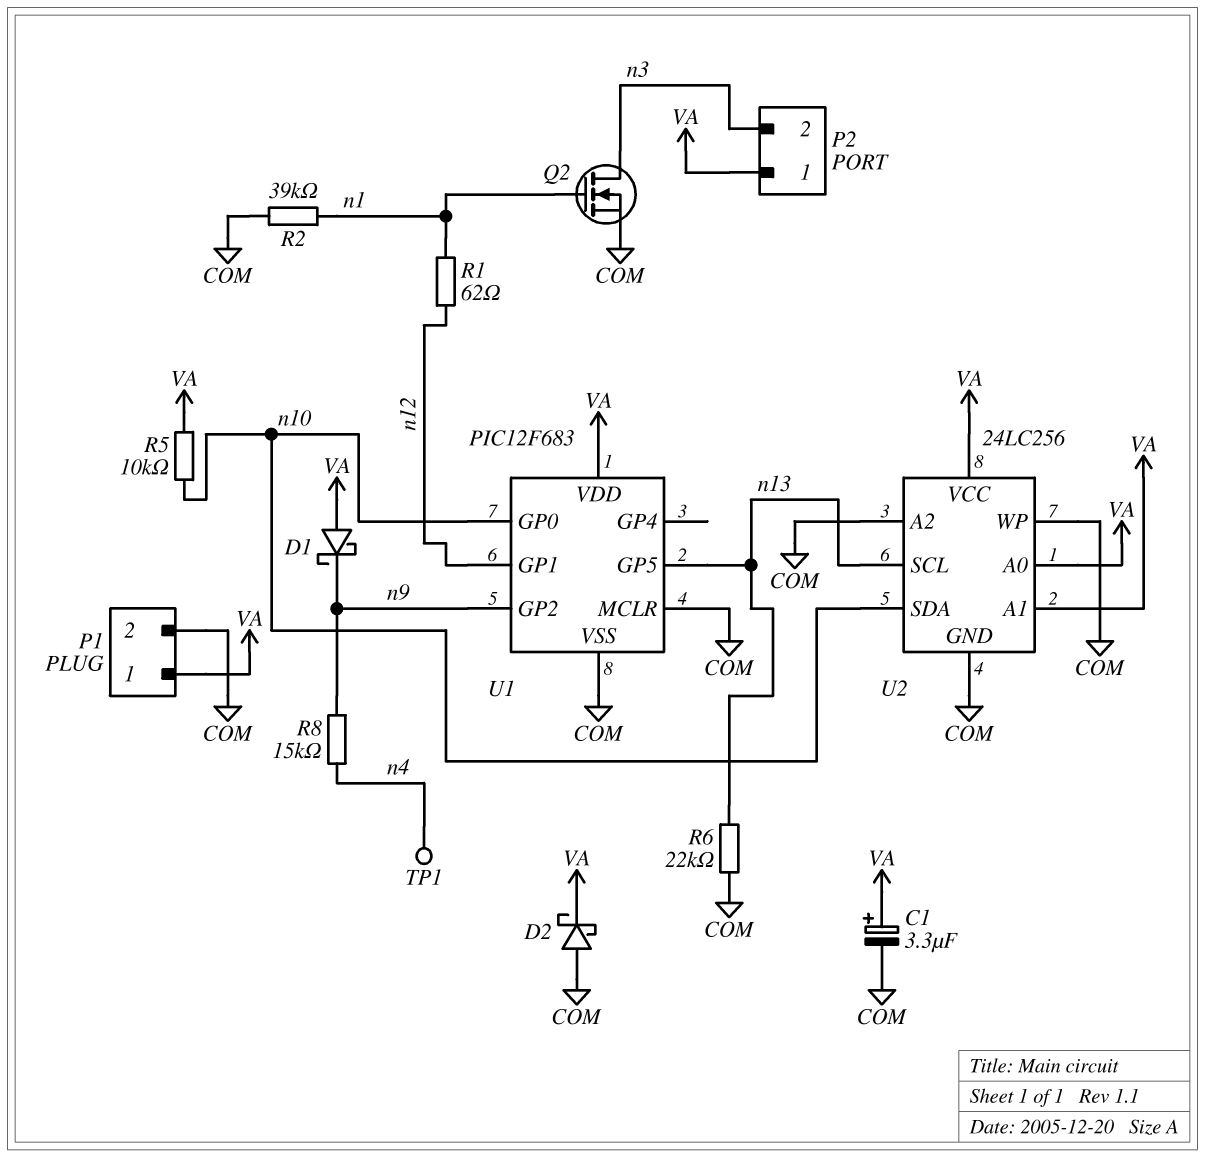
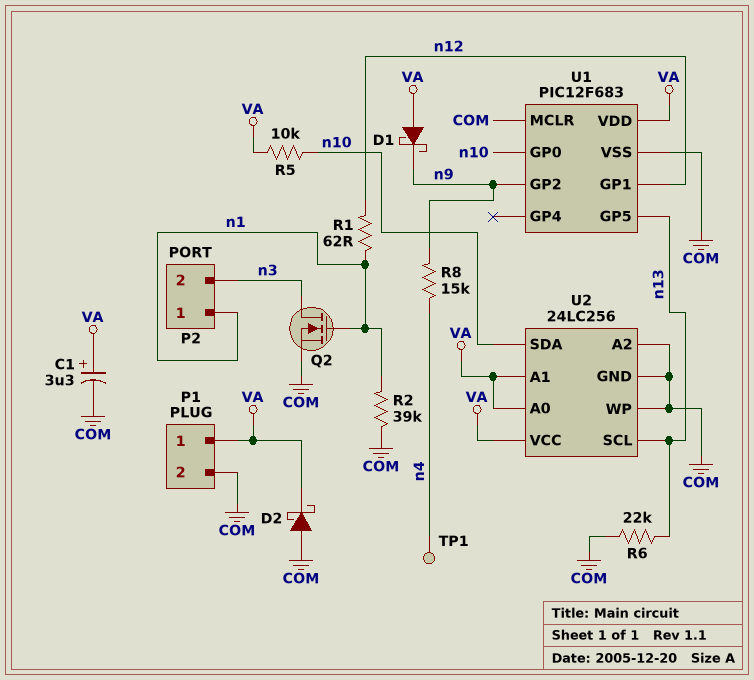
P2 pin 1: VA -> n1

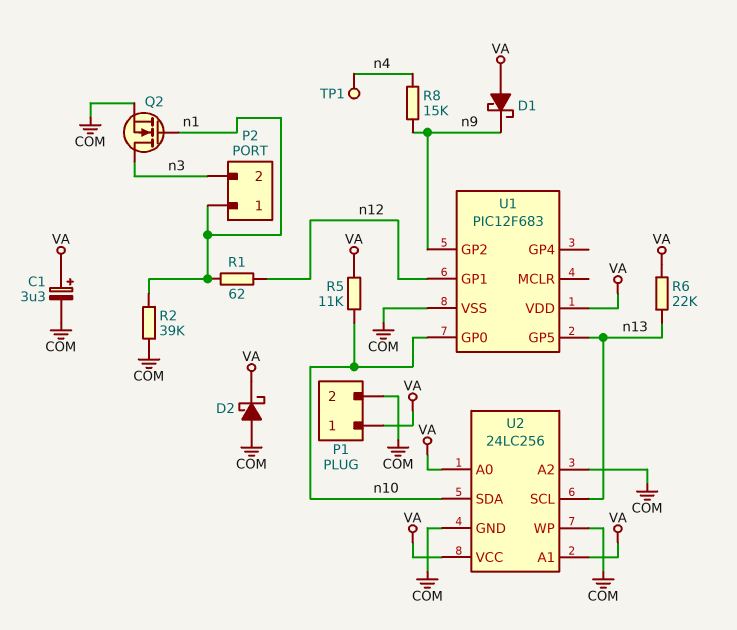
R5: 10k (VA, n10) -> 11k (VA, n10)
R6: 22k (COM, n13) -> 22k (VA, n13)
U1 pin MCLR: COM -> none

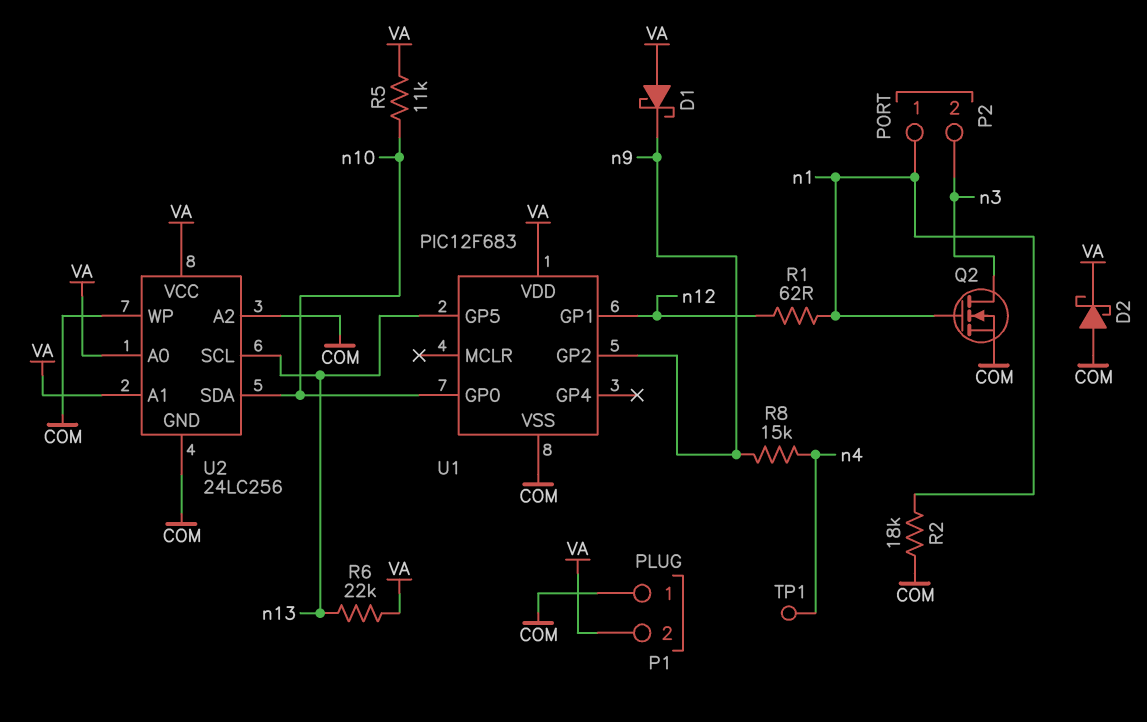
C1: 3.3uF (plus VA, minus COM) -> none
P1 pin 1: VA -> COM
P1 pin 2: COM -> VA
R2: 39k (COM, n1) -> 18k (COM, n1)

